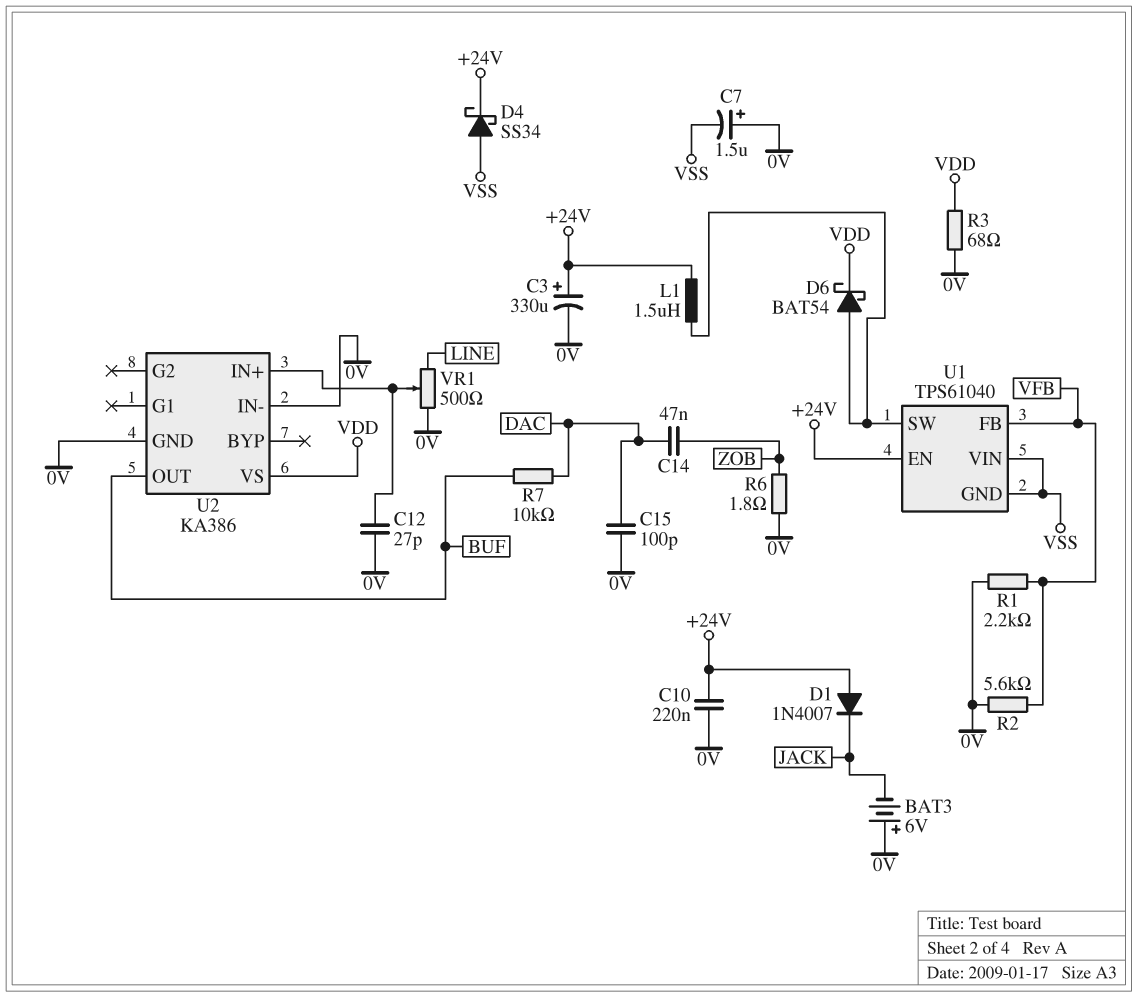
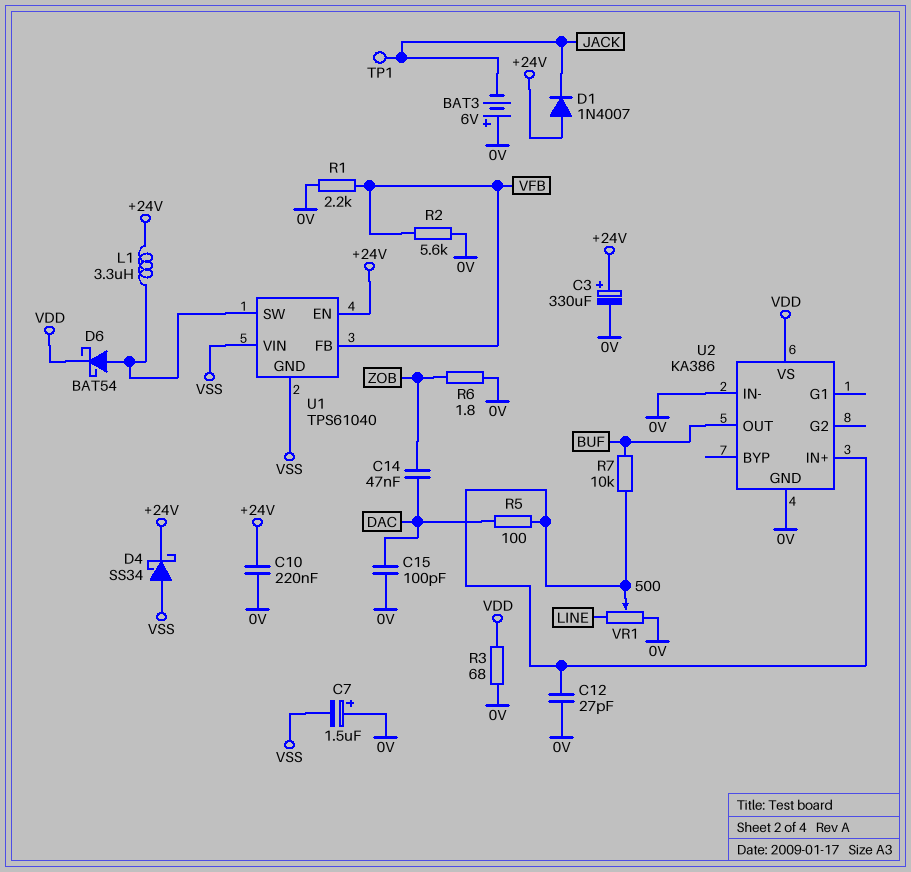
L1: 1.5uH (+24V, U1/SW) -> 3.3uH (+24V, U1/SW)
R5: none -> 100 (DAC, U2/IN+)
R7: 10k (BUF, DAC) -> 10k (BUF, U2/IN+)
TP1: none -> test point (JACK)

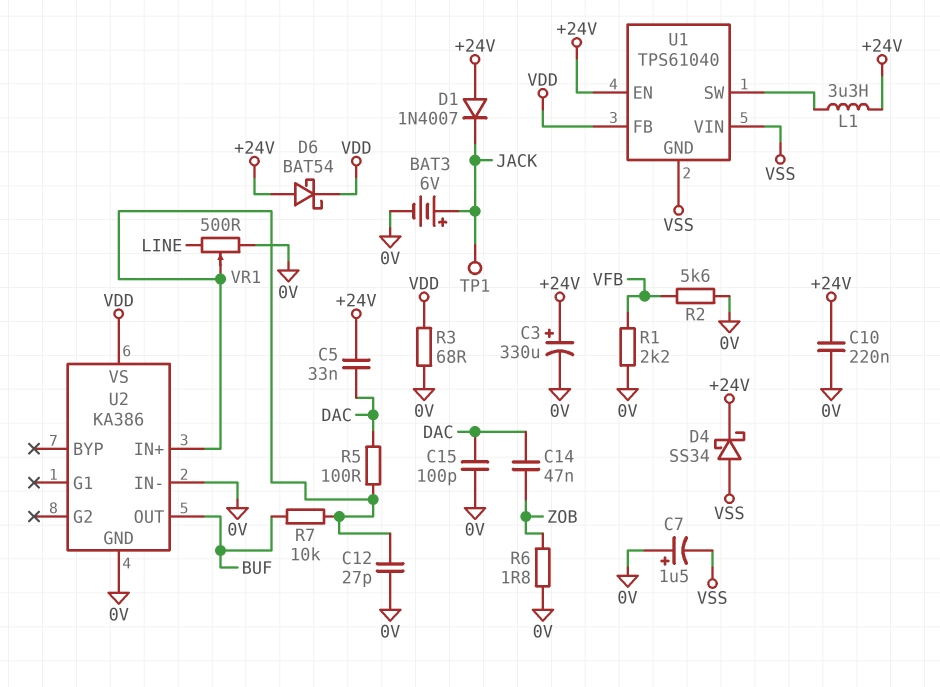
BAT3: 6V (plus 0V, minus JACK) -> 6V (plus JACK, minus 0V)
C5: none -> 33nF (+24V, DAC)
D6: schottky BAT54 (A U1/SW, K VDD) -> schottky BAT54 (A +24V, K VDD)
U1 pin FB: VFB -> VDD

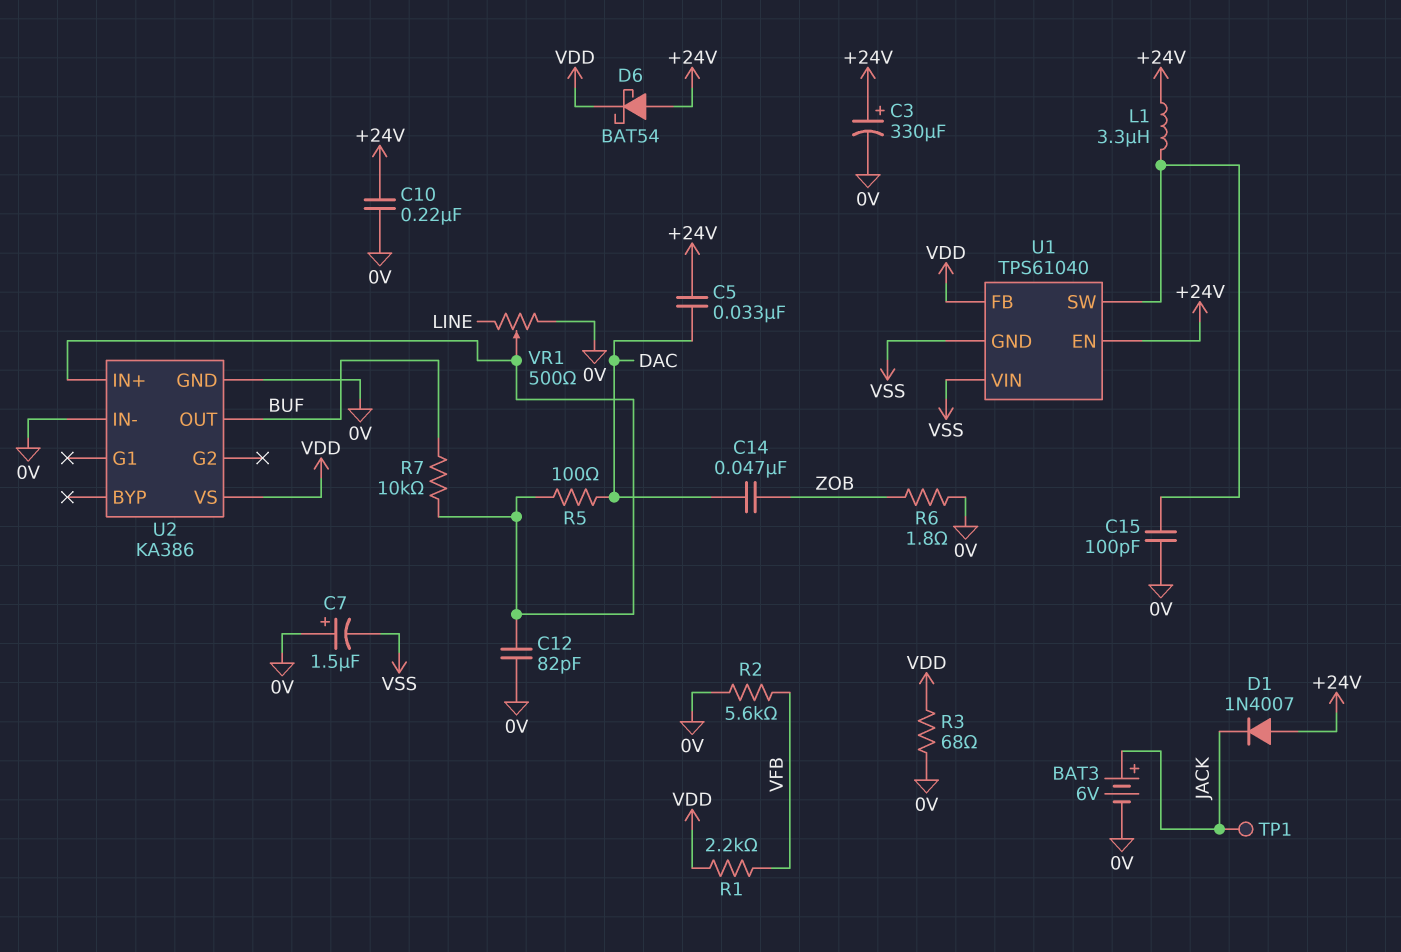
C12: 27pF (0V, U2/IN+) -> 82pF (0V, U2/IN+)
C15: 100pF (0V, DAC) -> 100pF (0V, U1/SW)
D4: schottky SS34 (A VSS, K +24V) -> none
R1: 2.2k (0V, VFB) -> 2.2k (VDD, VFB)

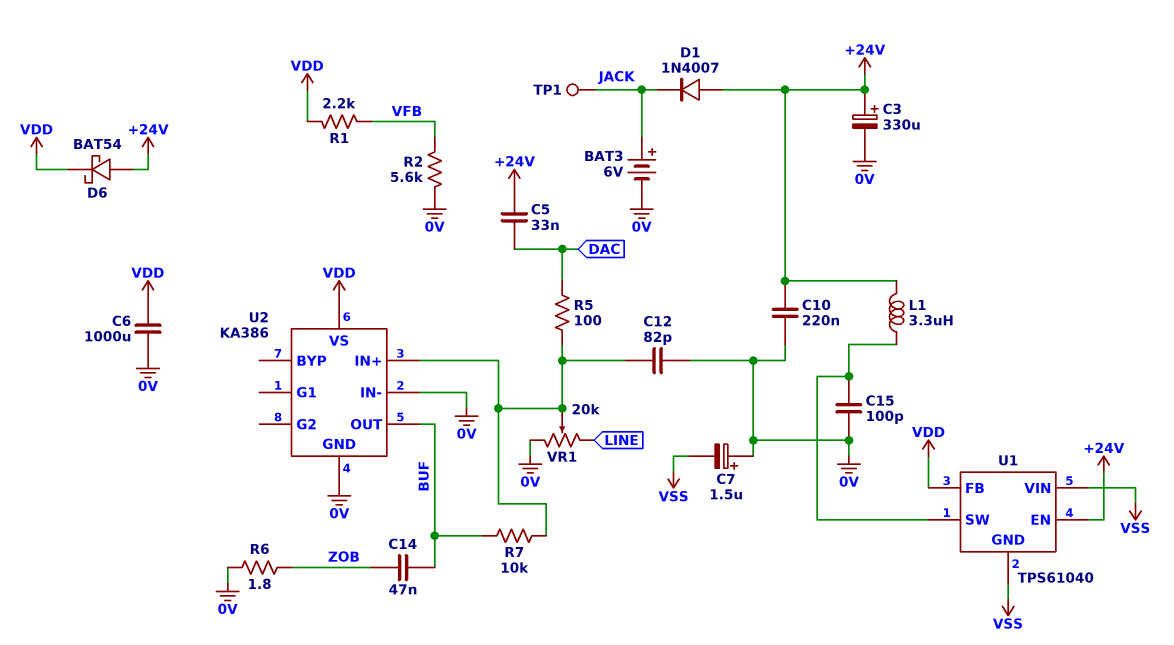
C6: none -> 1000uF (0V, VDD)
C14: 47nF (DAC, ZOB) -> 47nF (BUF, ZOB)
R3: 68 (0V, VDD) -> none
VR1: 500 (0V, LINE, wiper U2/IN+) -> 20k (0V, LINE, wiper U2/IN+)

